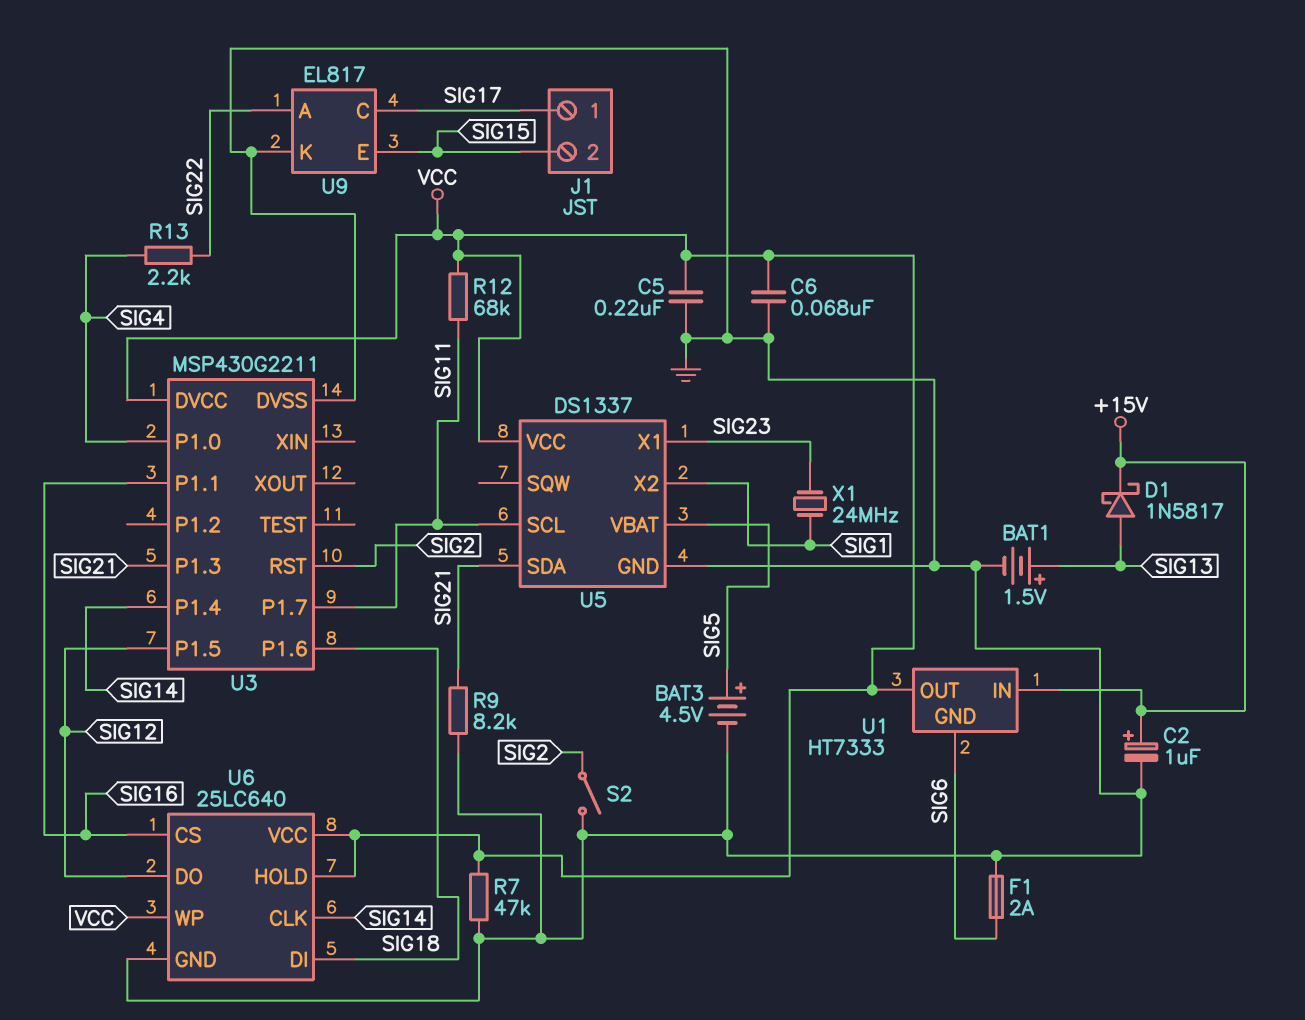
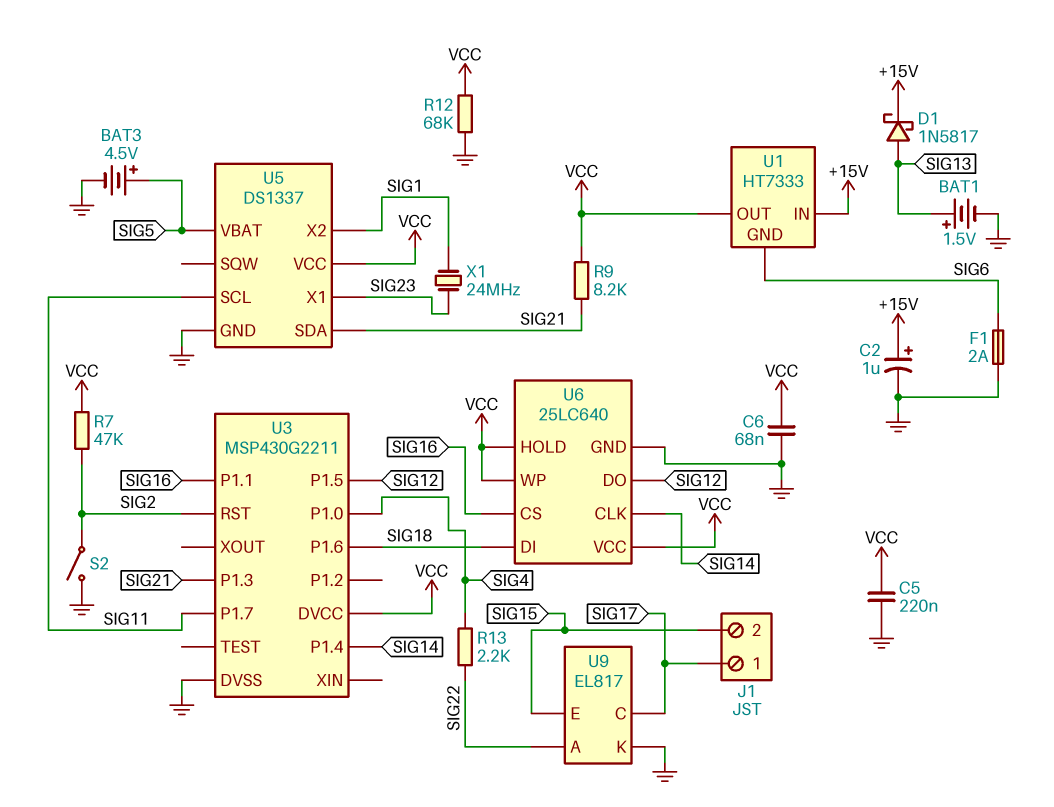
R7: 47k (GND, VCC) -> 47k (SIG2, VCC)
R9: 8.2k (GND, SIG21) -> 8.2k (SIG21, VCC)
R12: 68k (SIG11, VCC) -> 68k (GND, VCC)

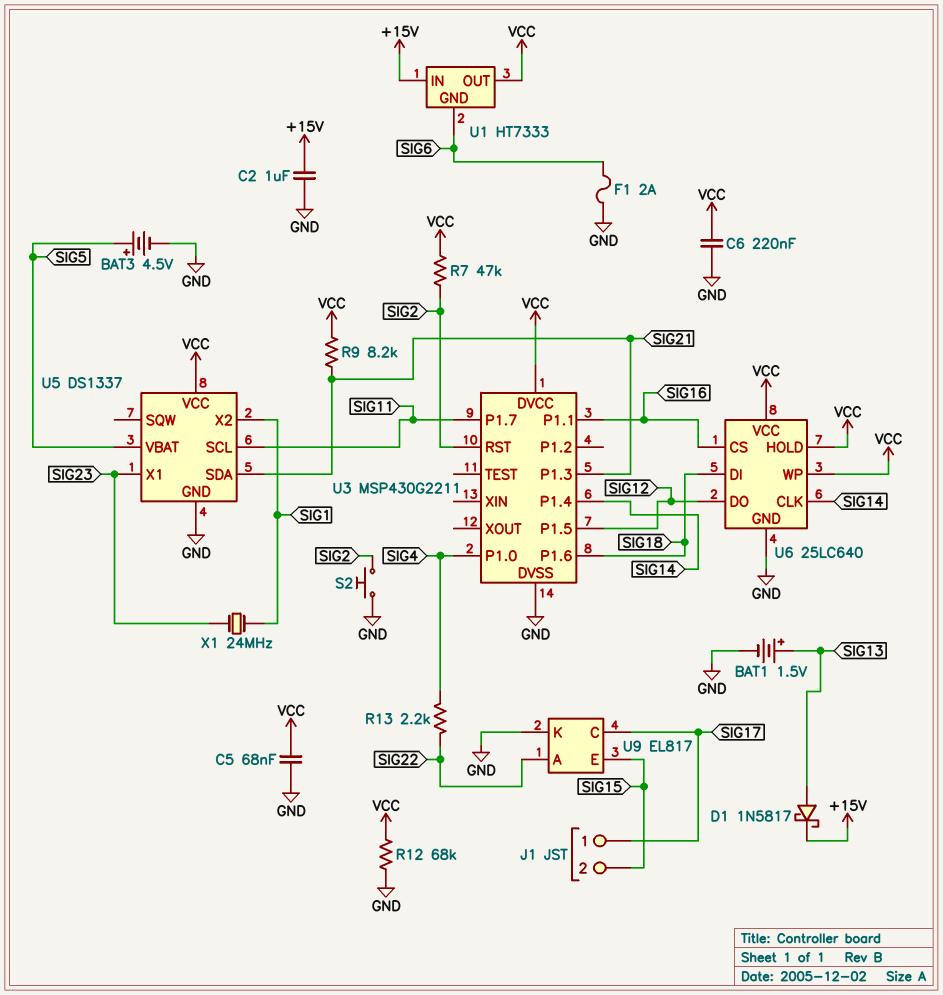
C2: 1uF (plus +15V, minus GND) -> 1uF (+15V, GND)
C5: 220nF (GND, VCC) -> 68nF (GND, VCC)
C6: 68nF (GND, VCC) -> 220nF (GND, VCC)
S2: switch (GND, SIG2) -> button (GND, SIG2)

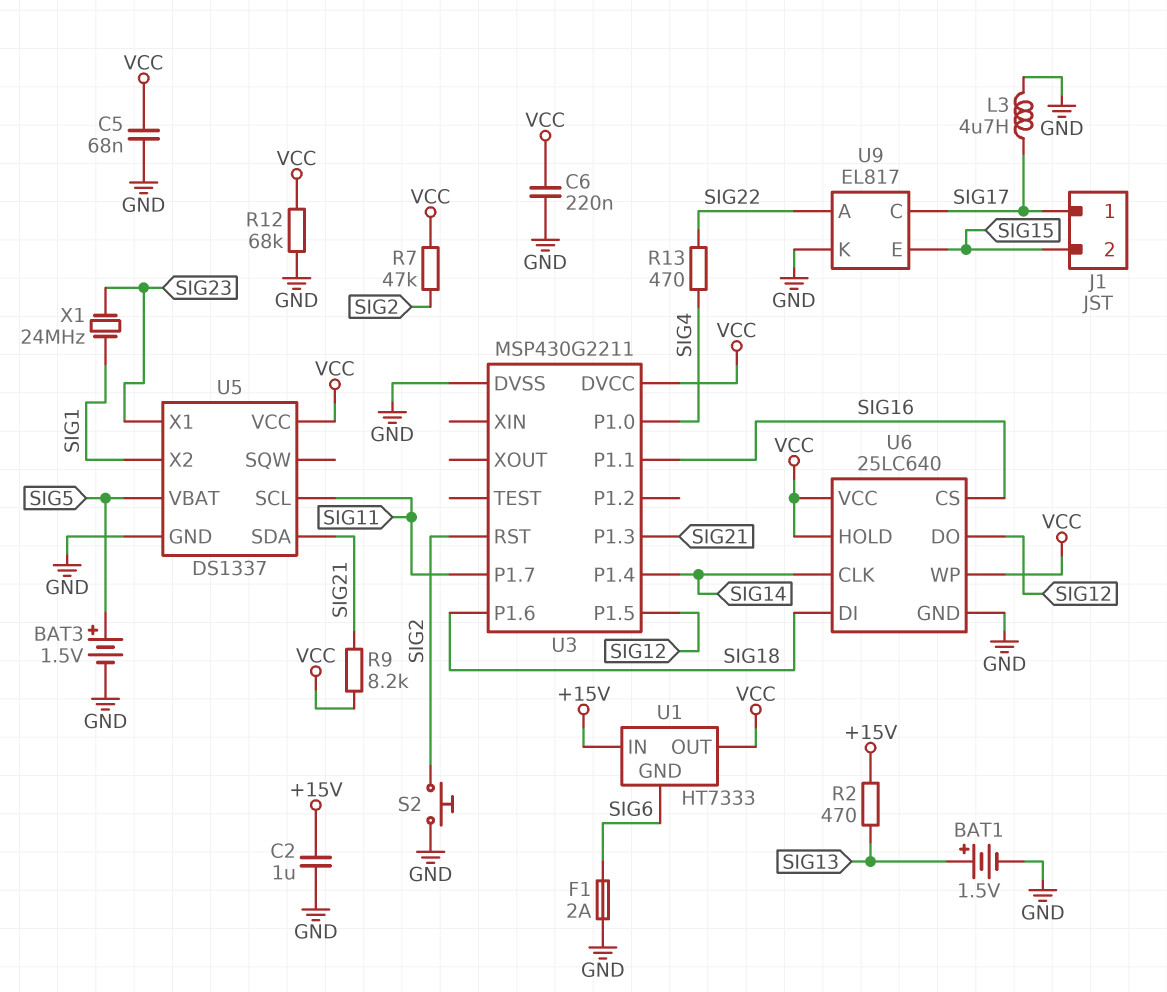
BAT3: 4.5V (plus SIG5, minus GND) -> 1.5V (plus SIG5, minus GND)
D1: schottky 1N5817 (A SIG13, K +15V) -> none
L3: none -> 4.7uH (GND, SIG17)
R2: none -> 470 (+15V, SIG13)
R13: 2.2k (SIG4, SIG22) -> 470 (SIG4, SIG22)

